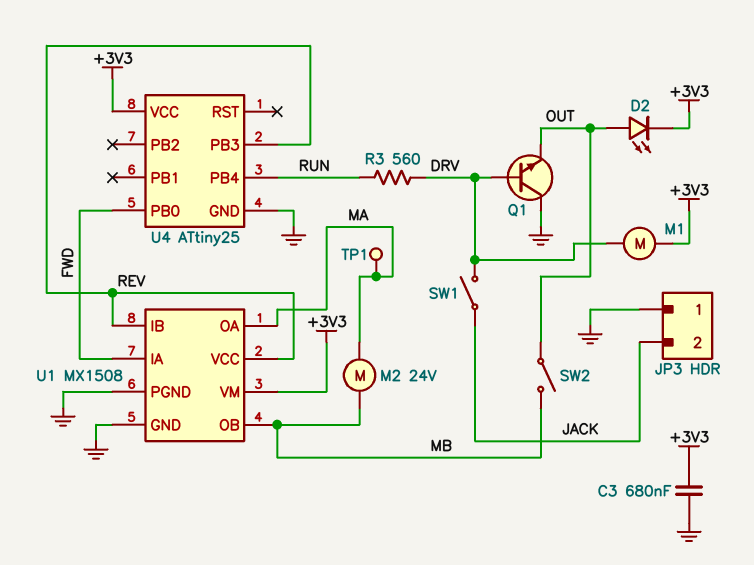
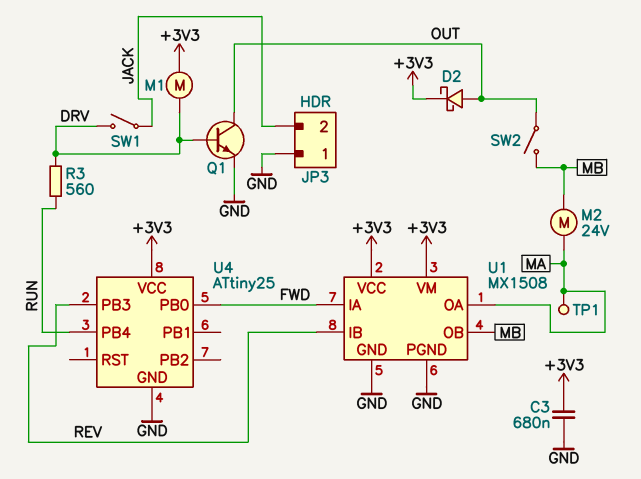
D2: LED (A OUT, K +3V3) -> schottky (A OUT, K +3V3)
Q1: NPN (B DRV, C GND, E OUT) -> NPN (B DRV, C OUT, E GND)
U1 pin VCC: REV -> +3V3

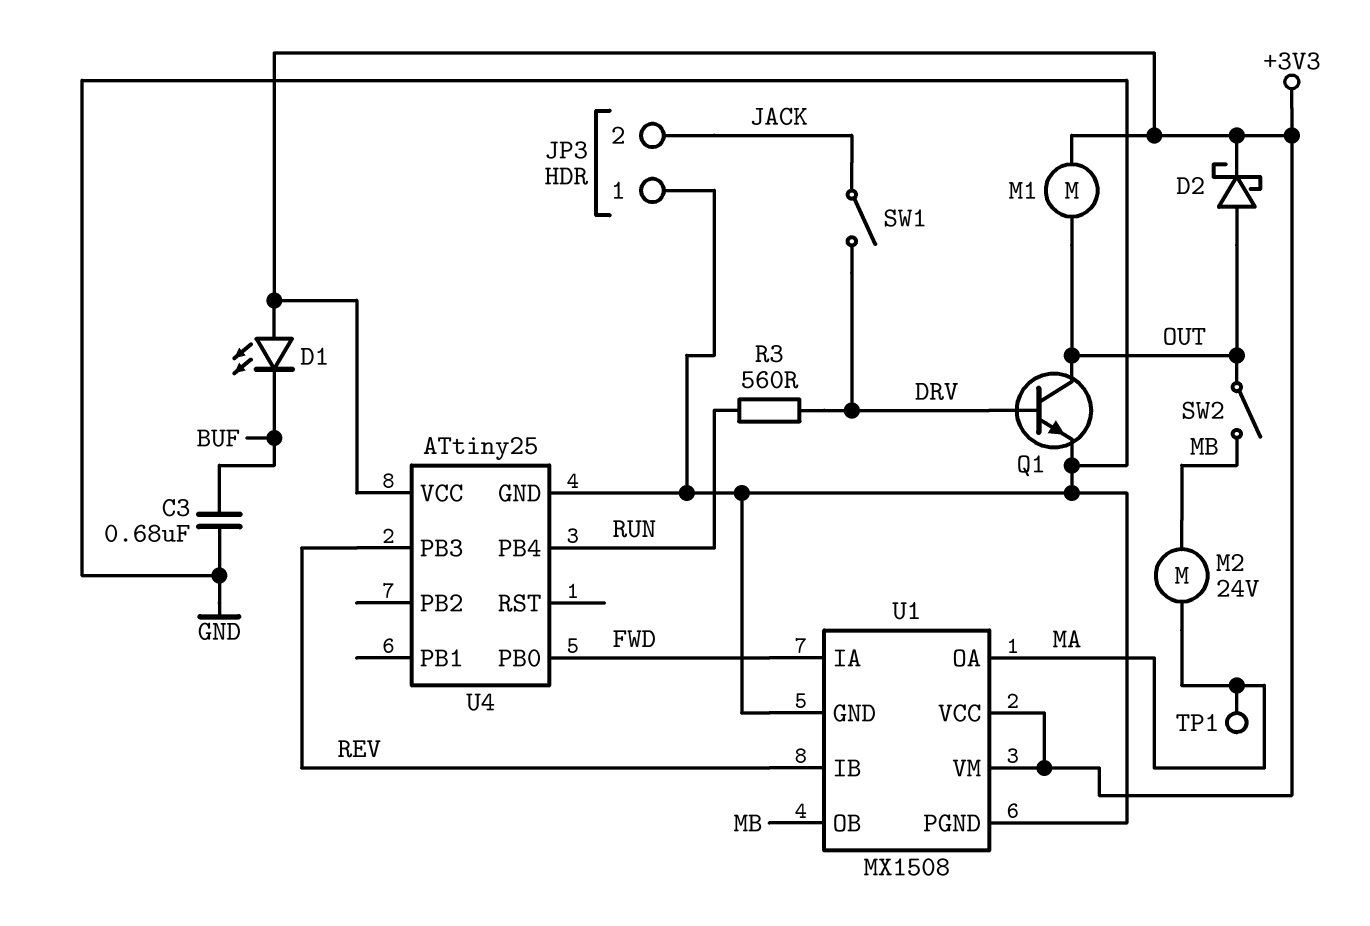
C3: 680nF (+3V3, GND) -> 680nF (BUF, GND)
D1: none -> LED (A +3V3, K BUF)
M1: motor (+3V3, DRV) -> motor (+3V3, OUT)

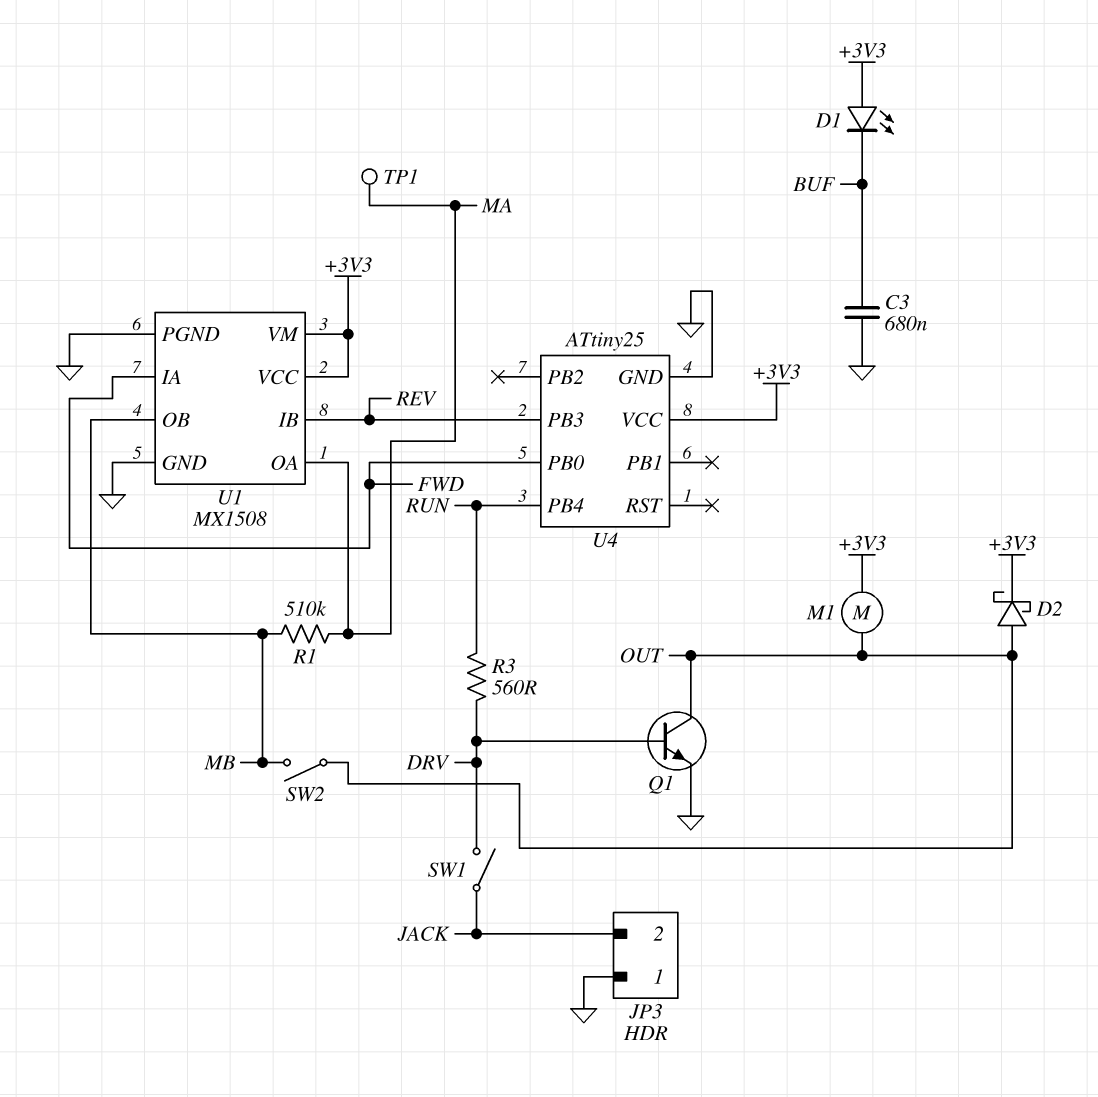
M2: motor 24V (MA, MB) -> none
R1: none -> 510k (MA, MB)

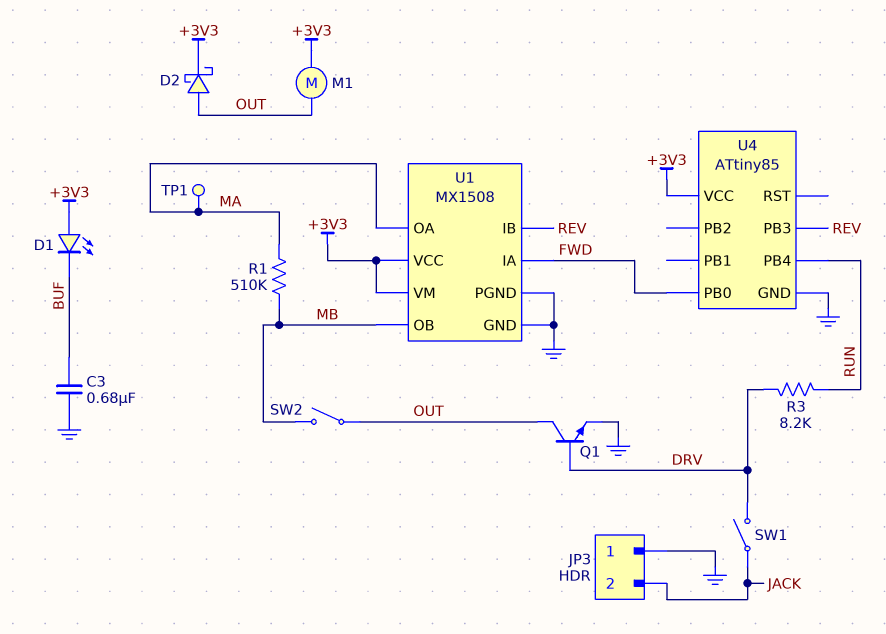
R3: 560 (DRV, RUN) -> 8.2k (DRV, RUN)
U4: ATtiny25 -> ATtiny85

